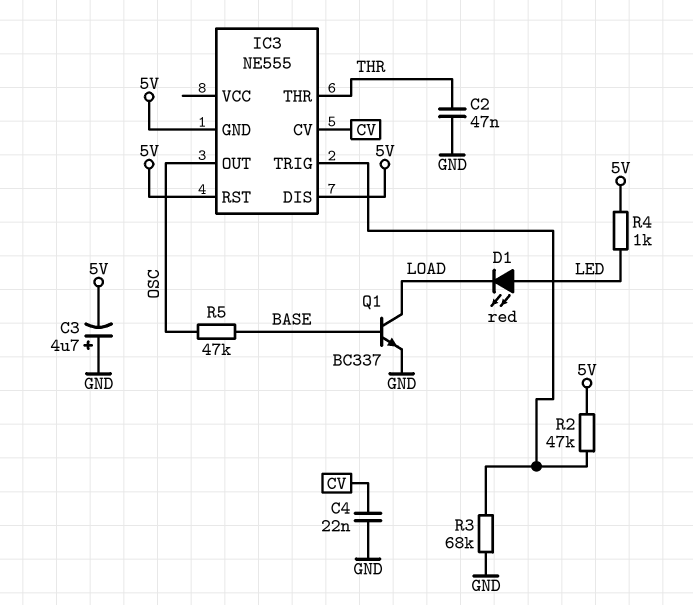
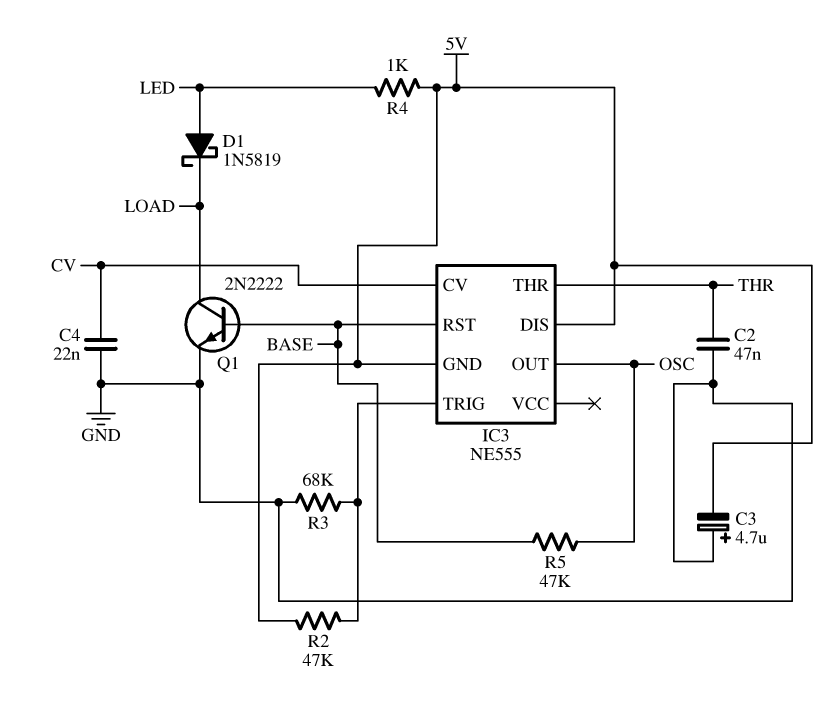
D1: LED red (A LED, K LOAD) -> schottky 1N5819 (A LED, K LOAD)
IC3 pin RST: 5V -> BASE
Q1: NPN BC337 (B BASE, C LOAD, E GND) -> NPN 2N2222 (B BASE, C LOAD, E GND)

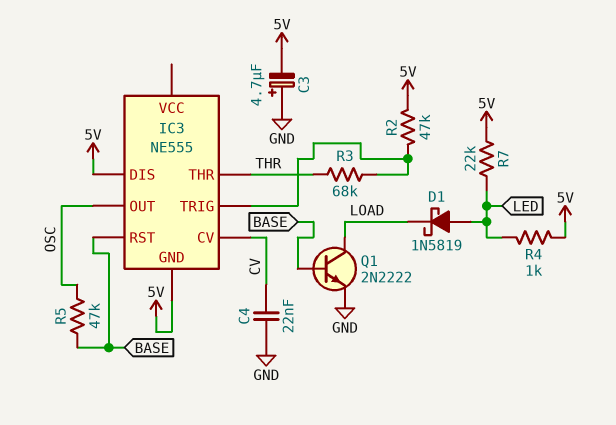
C2: 47nF (GND, THR) -> none
R3: 68k (GND, IC3/TRIG) -> 68k (IC3/TRIG, THR)
R7: none -> 22k (5V, LED)

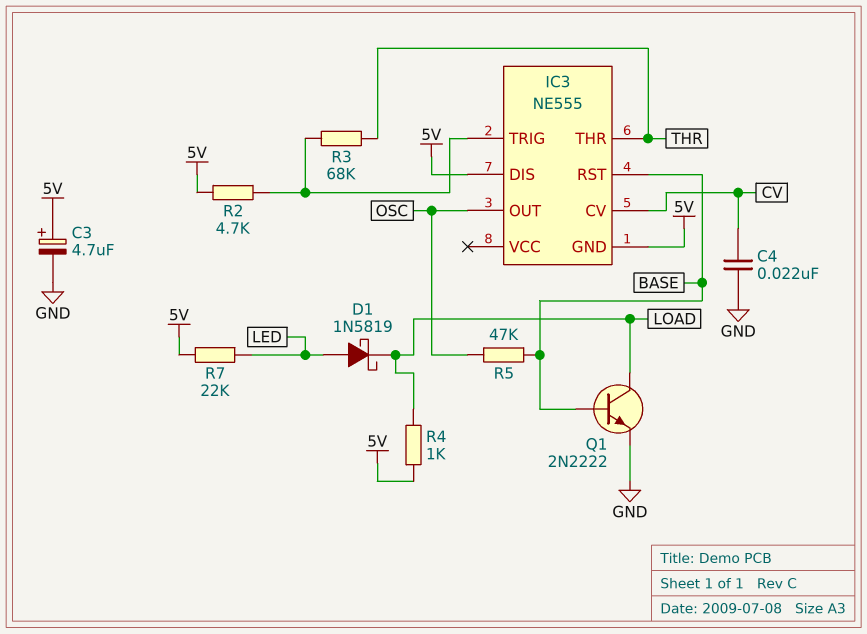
C3: 4.7uF (plus GND, minus 5V) -> 4.7uF (plus 5V, minus GND)
R2: 47k (5V, IC3/TRIG) -> 4.7k (5V, IC3/TRIG)
R4: 1k (5V, LED) -> 1k (5V, LOAD)

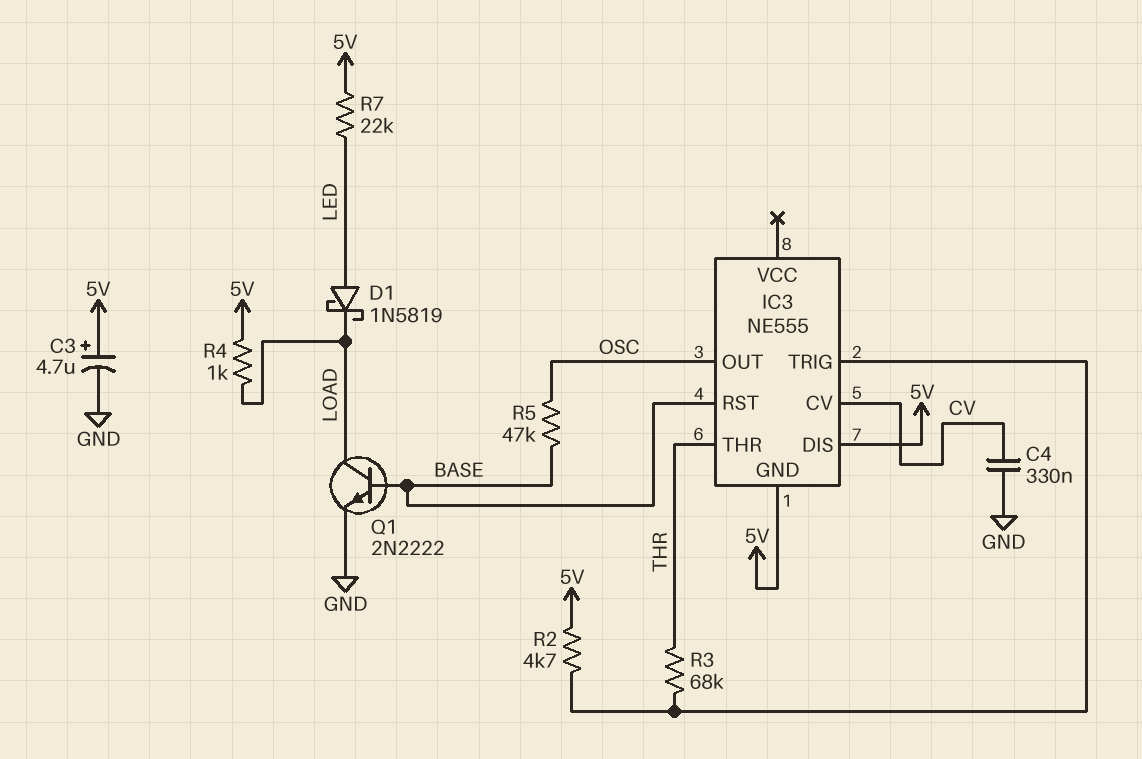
C4: 22nF (CV, GND) -> 330nF (CV, GND)

